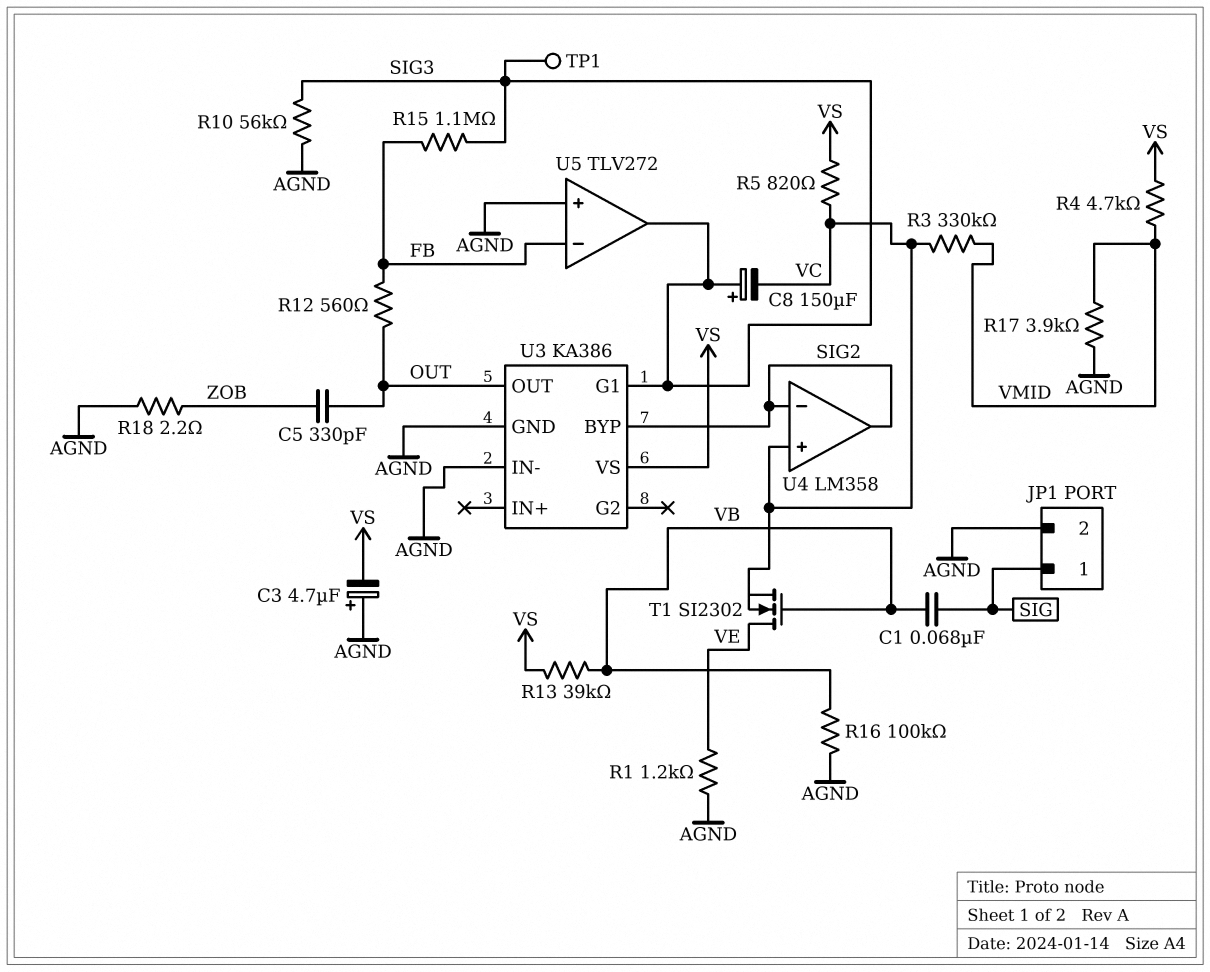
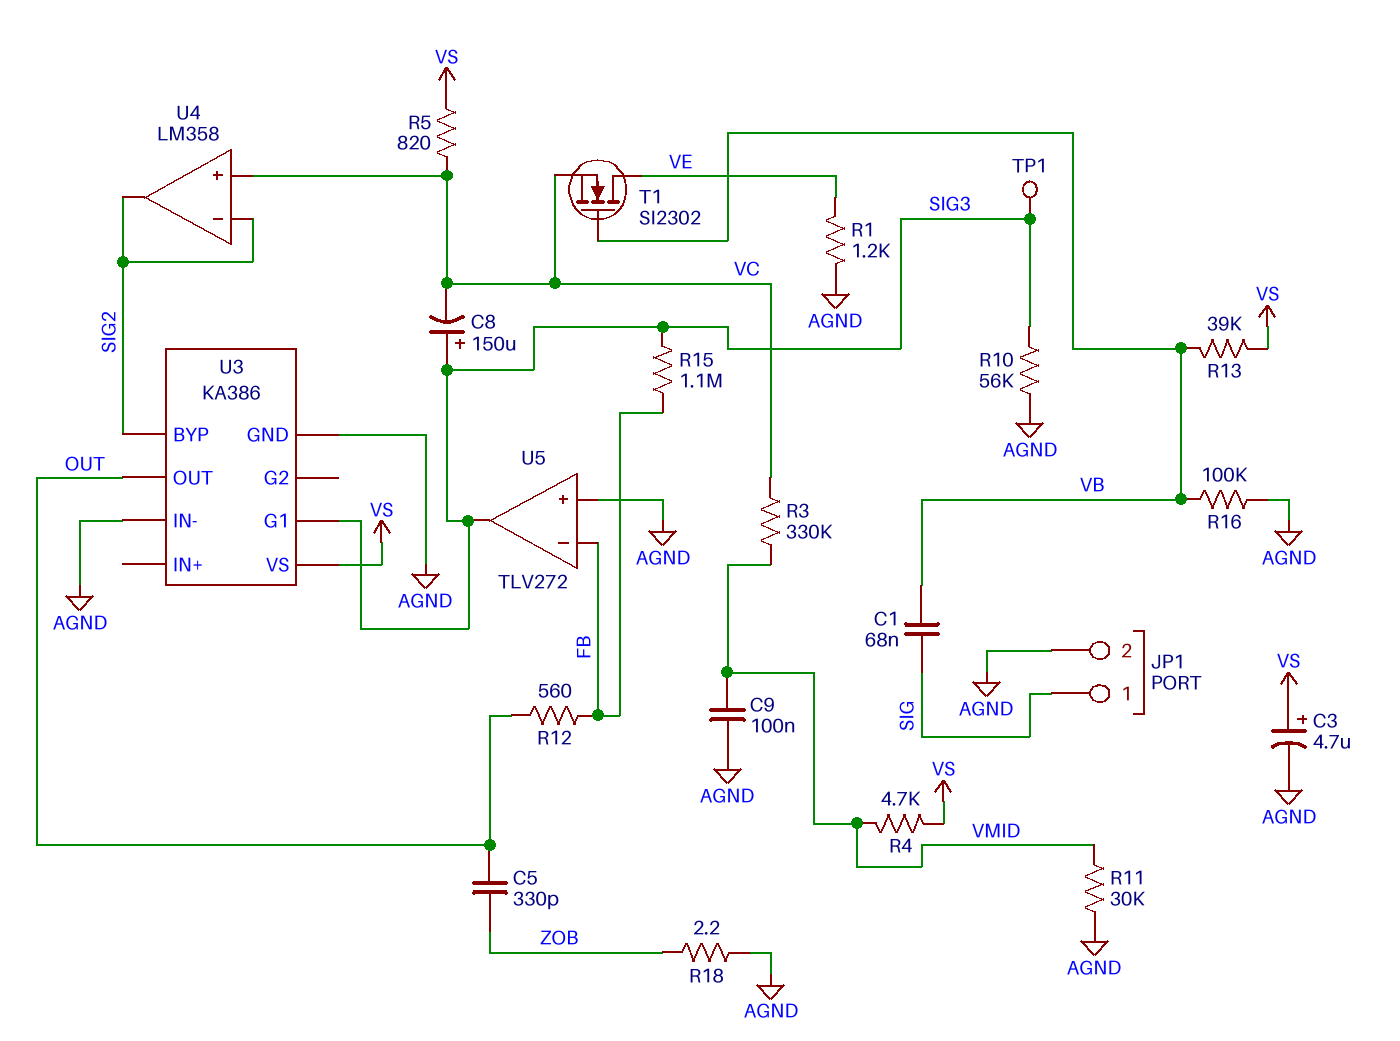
C3: 4.7uF (plus AGND, minus VS) -> 4.7uF (plus VS, minus AGND)
C9: none -> 100nF (AGND, VMID)
R11: none -> 30k (AGND, VMID)
R17: 3.9k (AGND, VMID) -> none

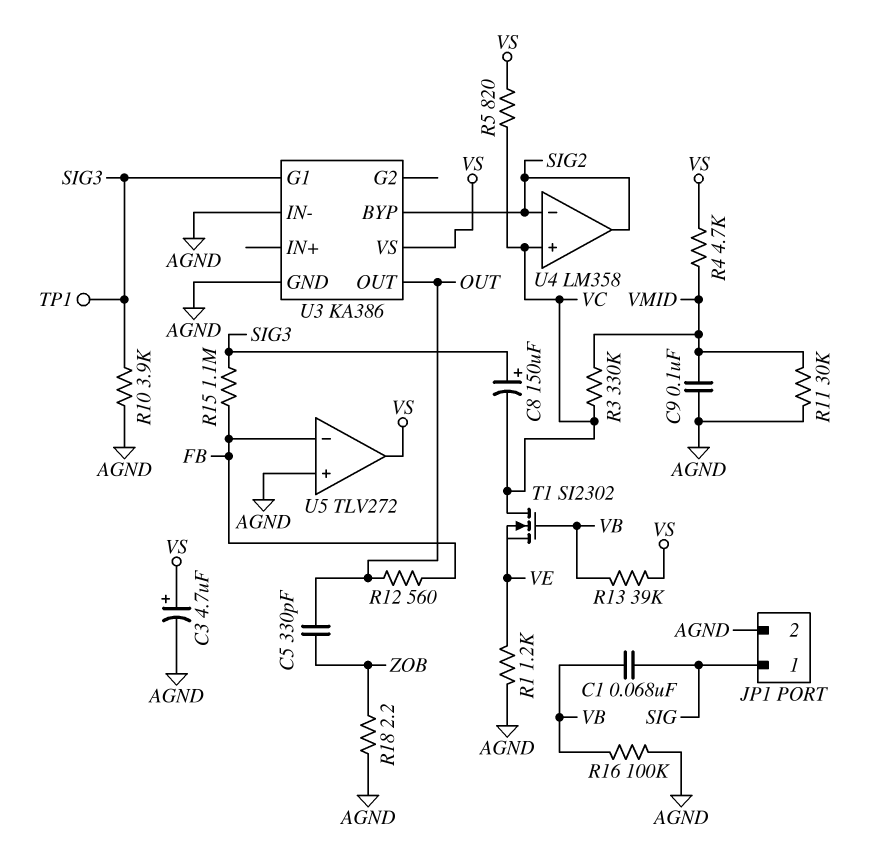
R10: 56k (AGND, SIG3) -> 3.9k (AGND, SIG3)
T1: NMOS SI2302 (G VB, D VE, S VC) -> NMOS SI2302 (G VB, D VC, S VE)
U5 pin out: SIG3 -> VS

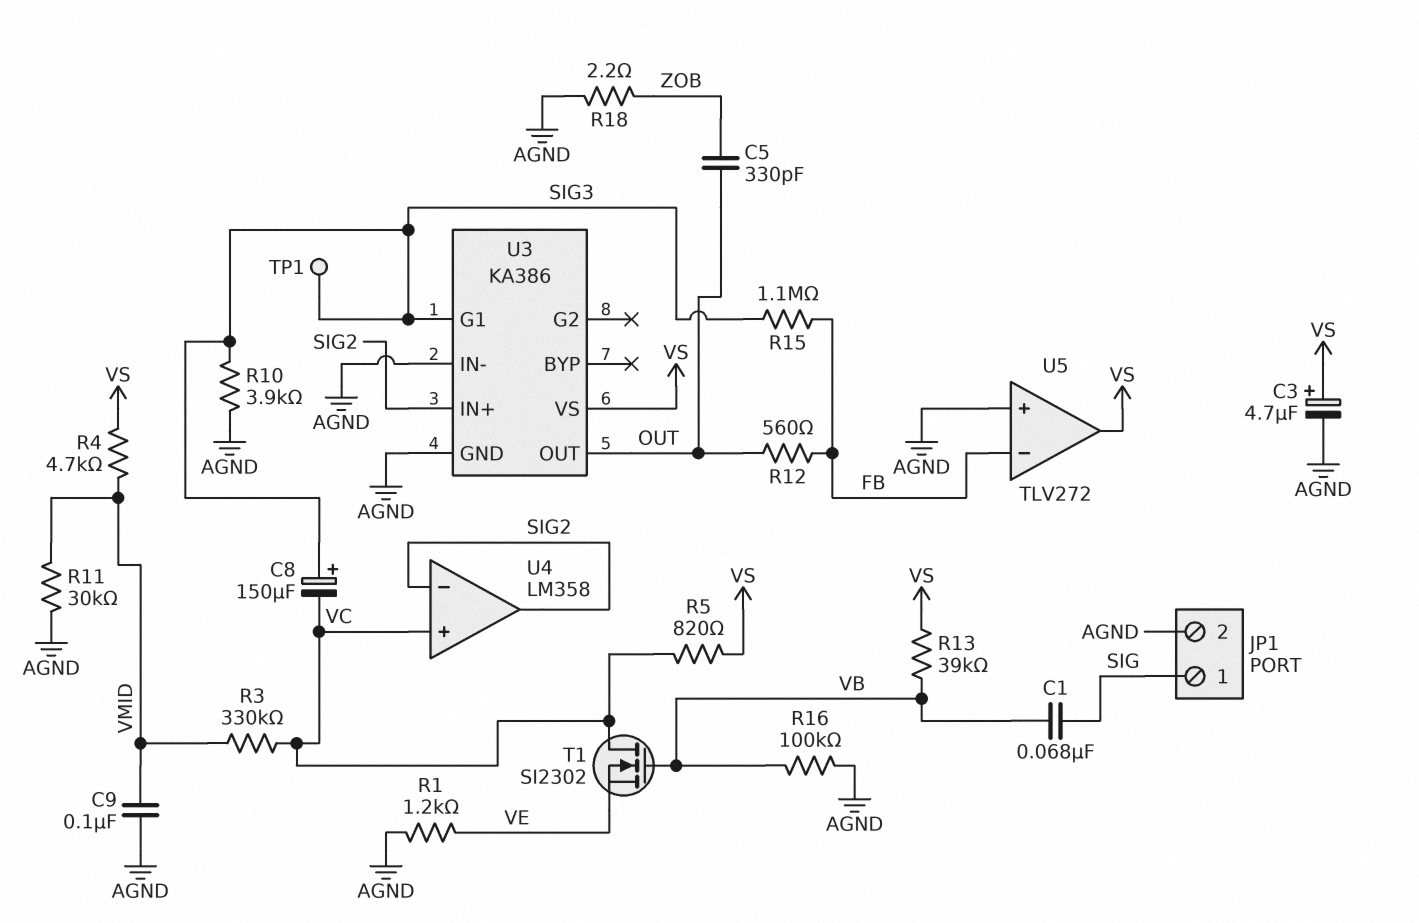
U3 pin BYP: SIG2 -> none
U3 pin IN+: none -> SIG2

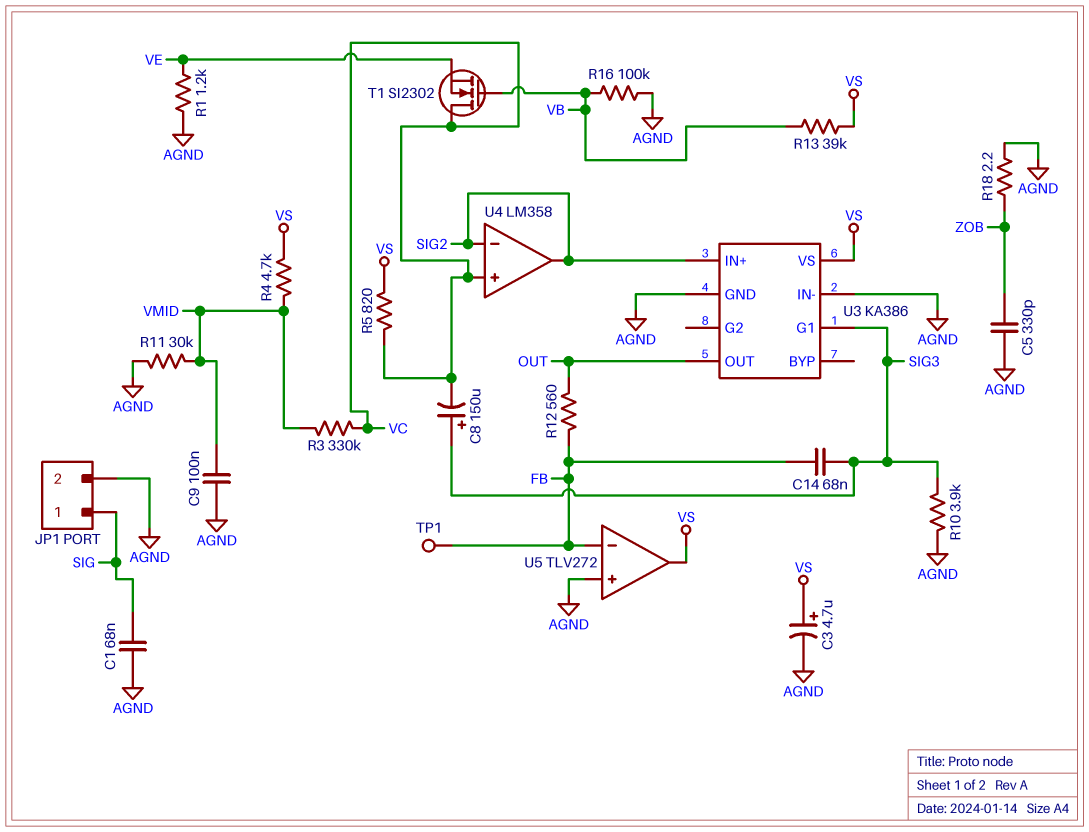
C1: 68nF (SIG, VB) -> 68nF (AGND, SIG)
C5: 330pF (OUT, ZOB) -> 330pF (AGND, ZOB)
C14: none -> 68nF (FB, SIG3)
R15: 1.1M (FB, SIG3) -> none
TP1: test point (SIG3) -> test point (FB)

